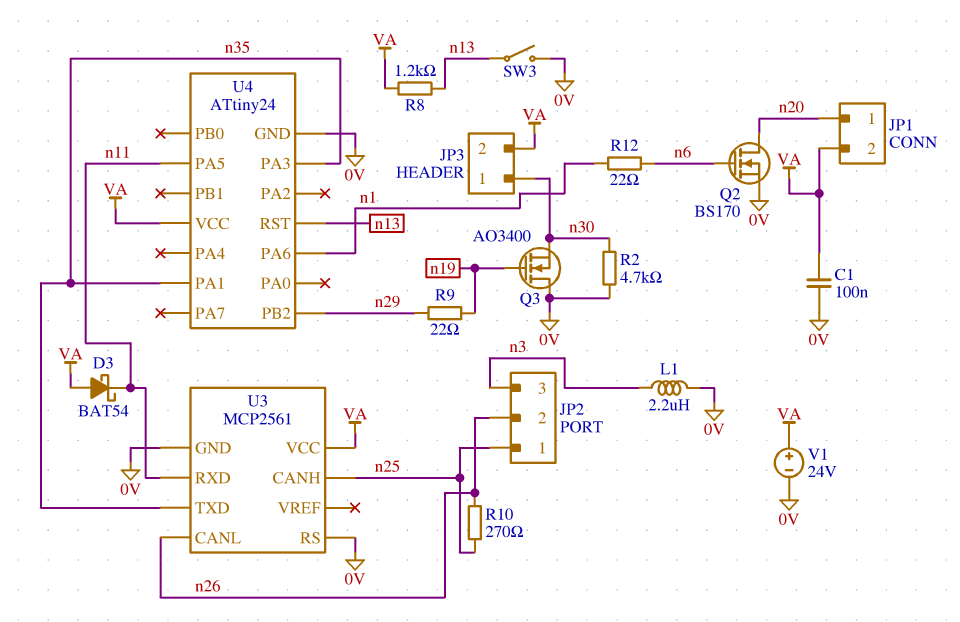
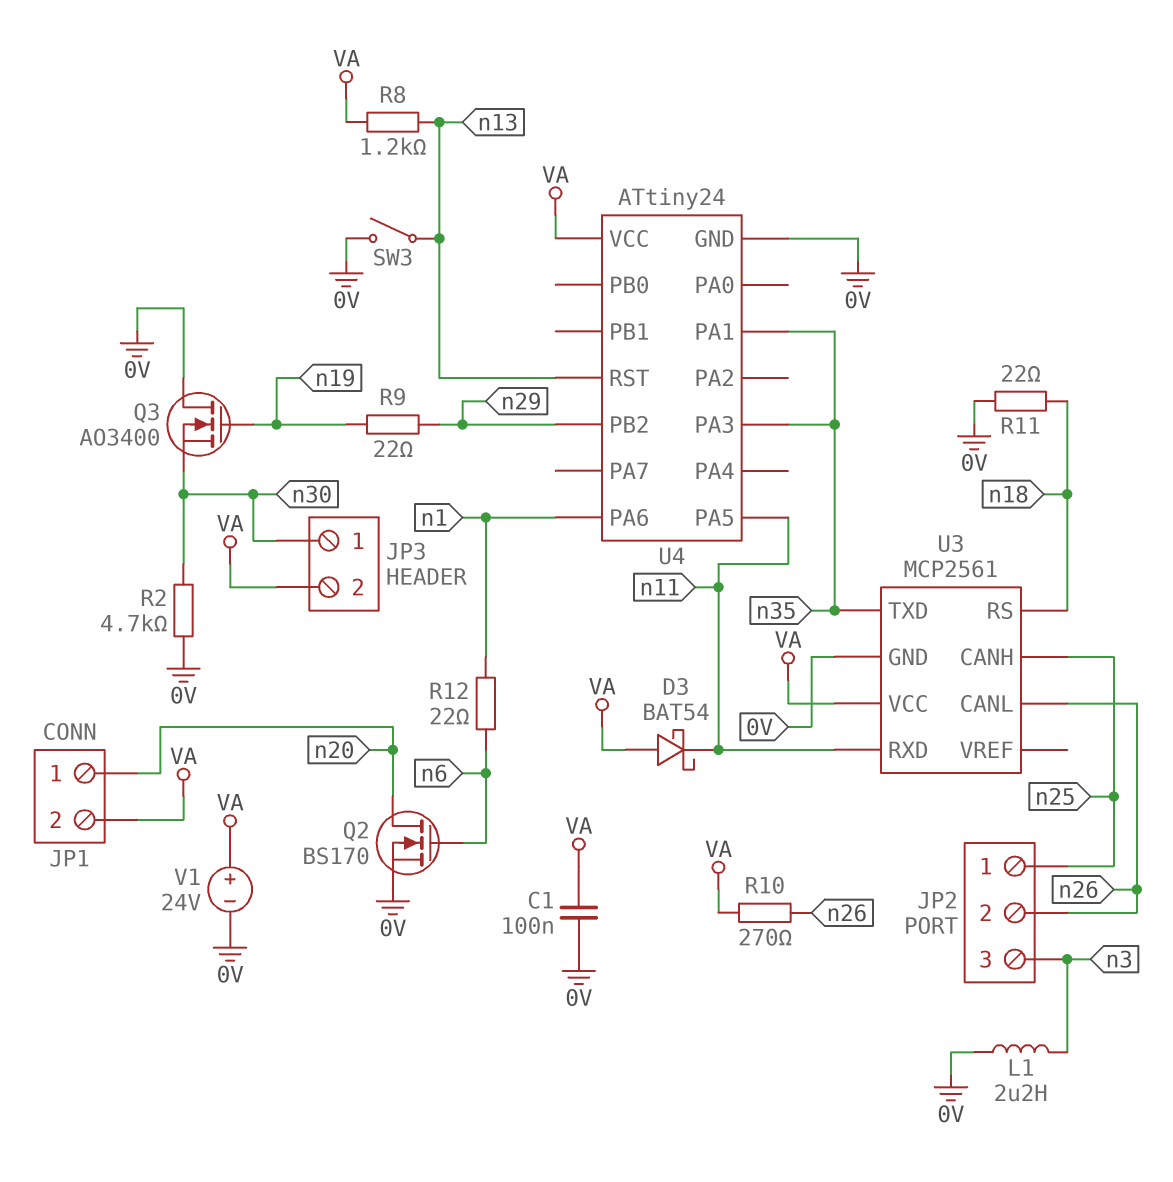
R10: 270 (n25, n26) -> 270 (VA, n26)
R11: none -> 22 (0V, n18)
U3 pin RS: 0V -> n18

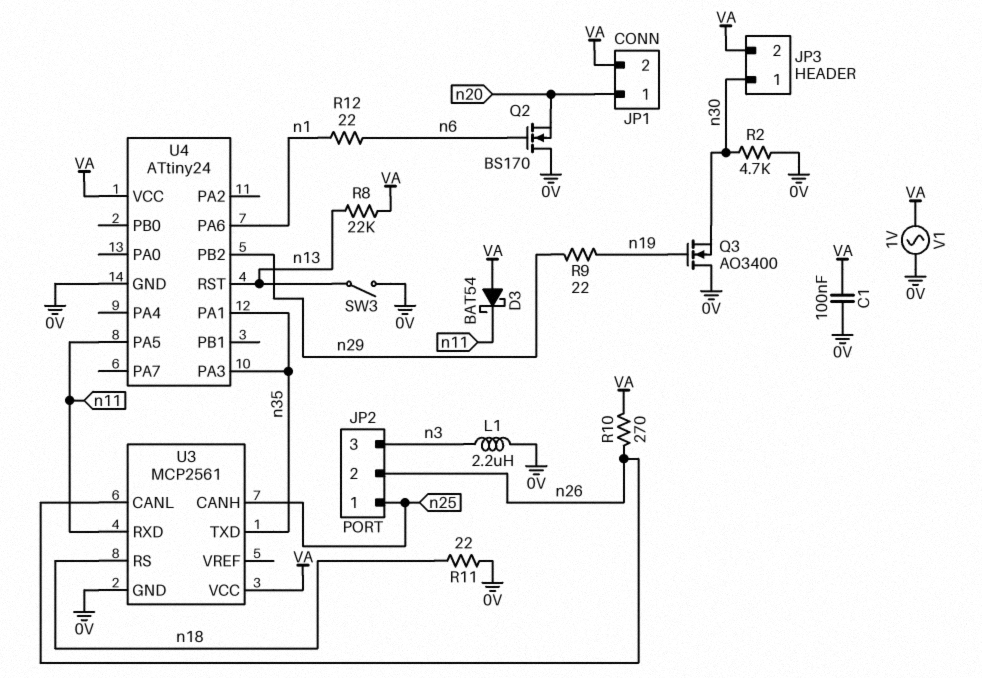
Q2: NMOS BS170 (G n6, D n20, S 0V) -> NMOS BS170 (G n6, D 0V, S n20)
R8: 1.2k (VA, n13) -> 22k (VA, n13)
V1: 24V (plus VA, minus 0V) -> AC 1V (0V, VA)

